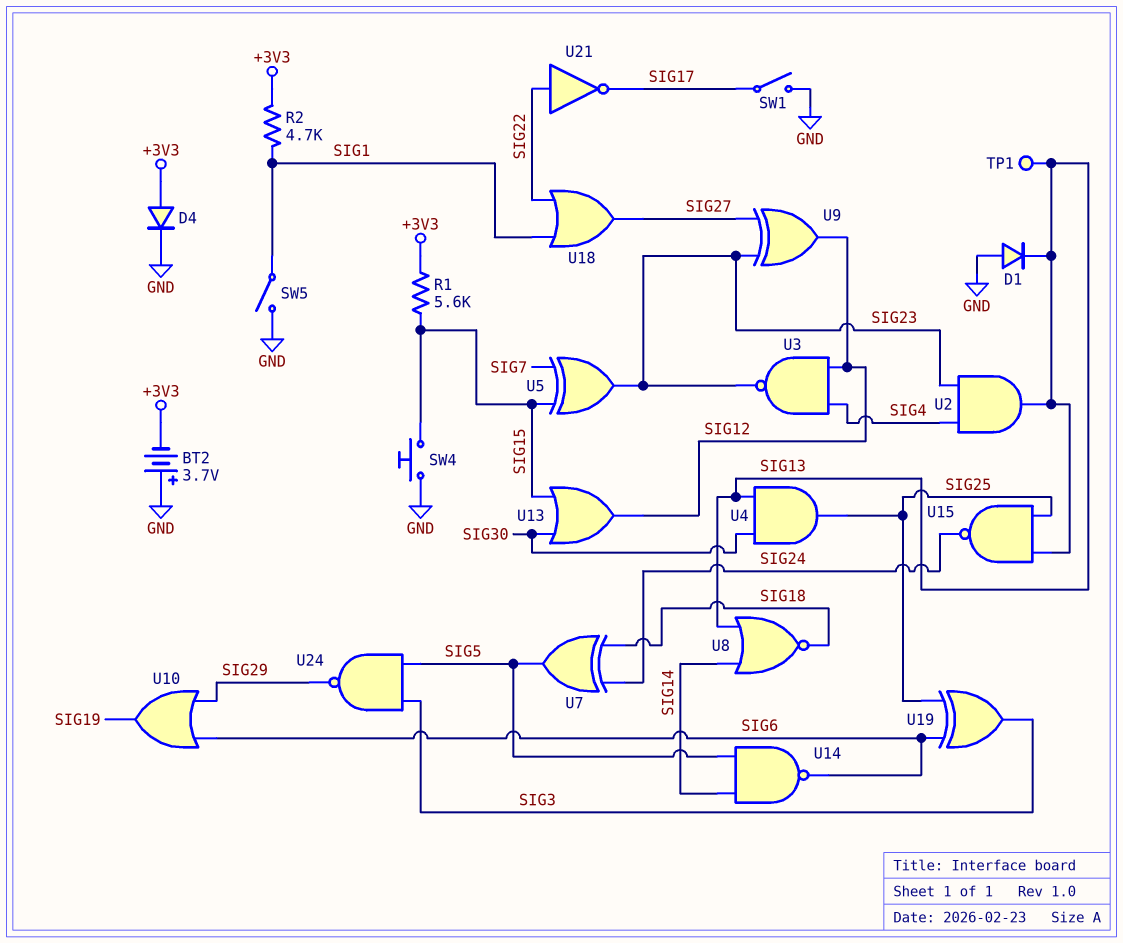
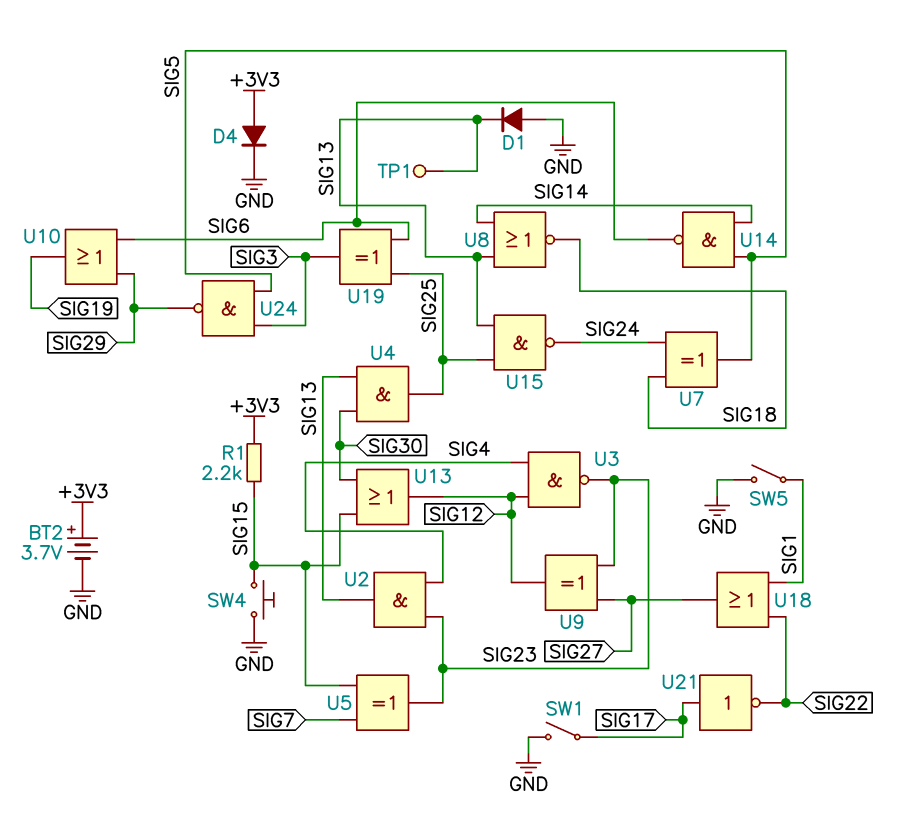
BT2: 3.7V (plus GND, minus +3V3) -> 3.7V (plus +3V3, minus GND)
R1: 5.6k (+3V3, SIG15) -> 2.2k (+3V3, SIG15)
R2: 4.7k (+3V3, SIG1) -> none
U21: NOT (in SIG22, out SIG17) -> NOT (in SIG17, out SIG22)

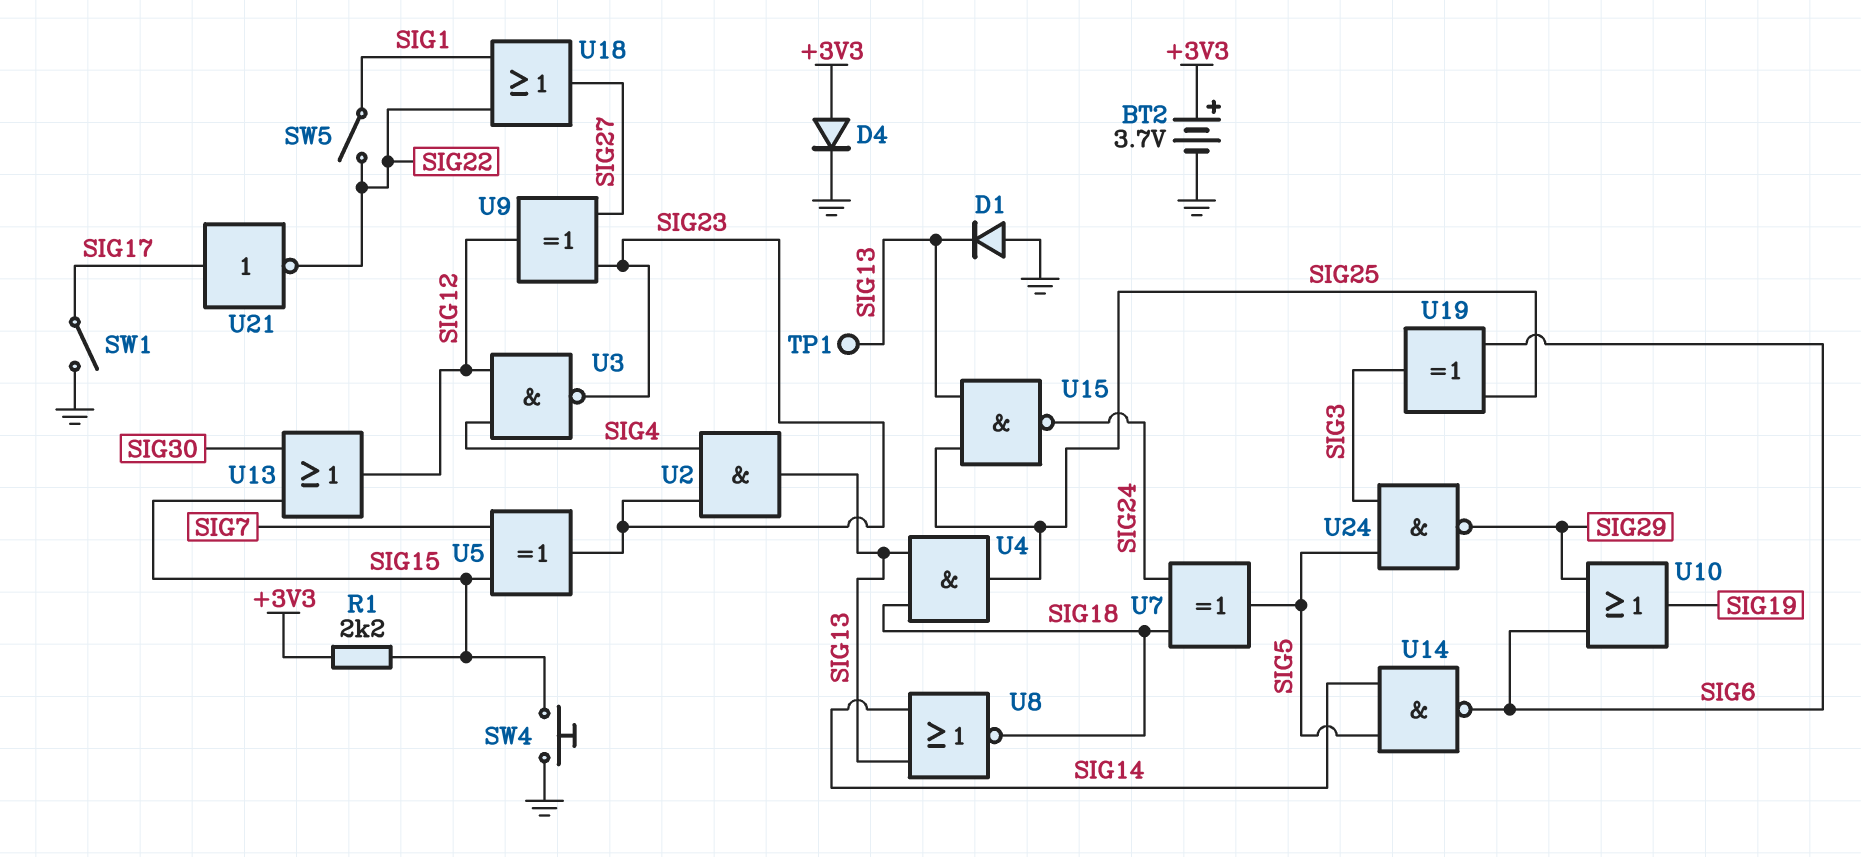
SW5: switch (GND, SIG1) -> switch (SIG1, SIG22)
U4: AND (in SIG13, in SIG30, out SIG25) -> AND (in SIG13, in SIG18, out SIG25)

